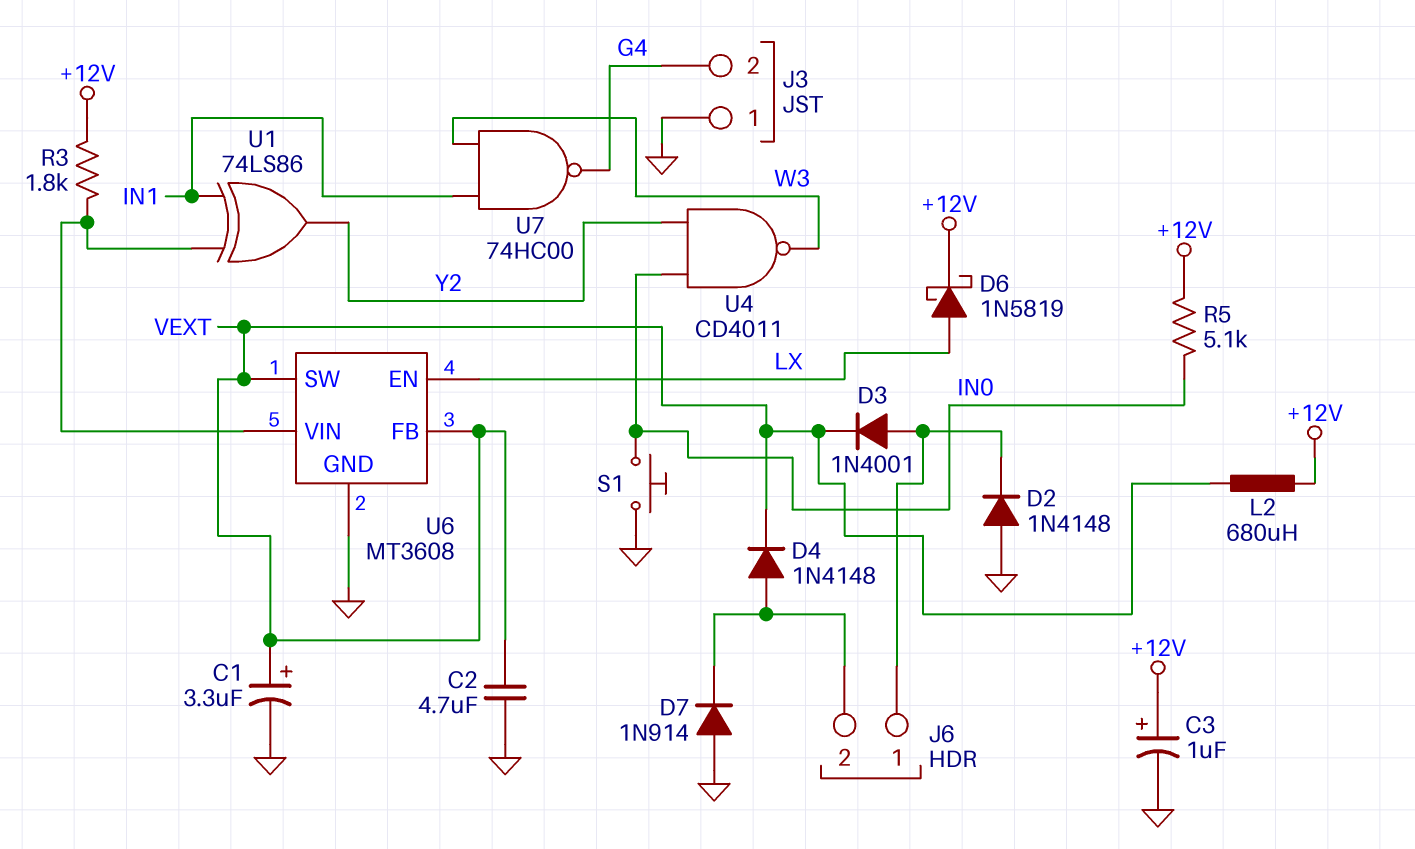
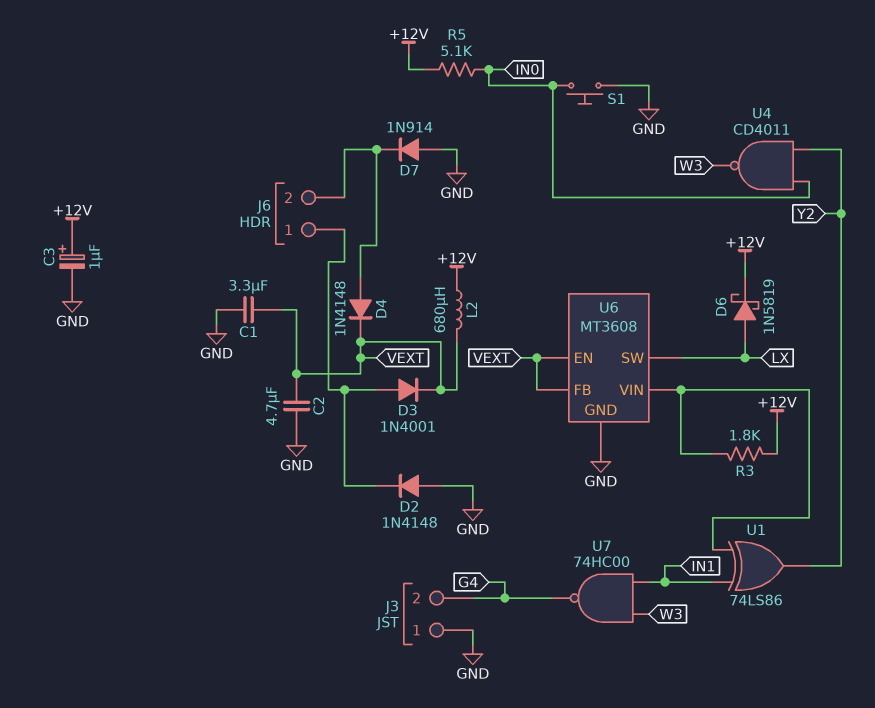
C1: 3.3uF (plus VEXT, minus GND) -> 3.3uF (GND, VEXT)
U6 pin EN: LX -> VEXT
U6 pin SW: VEXT -> LX

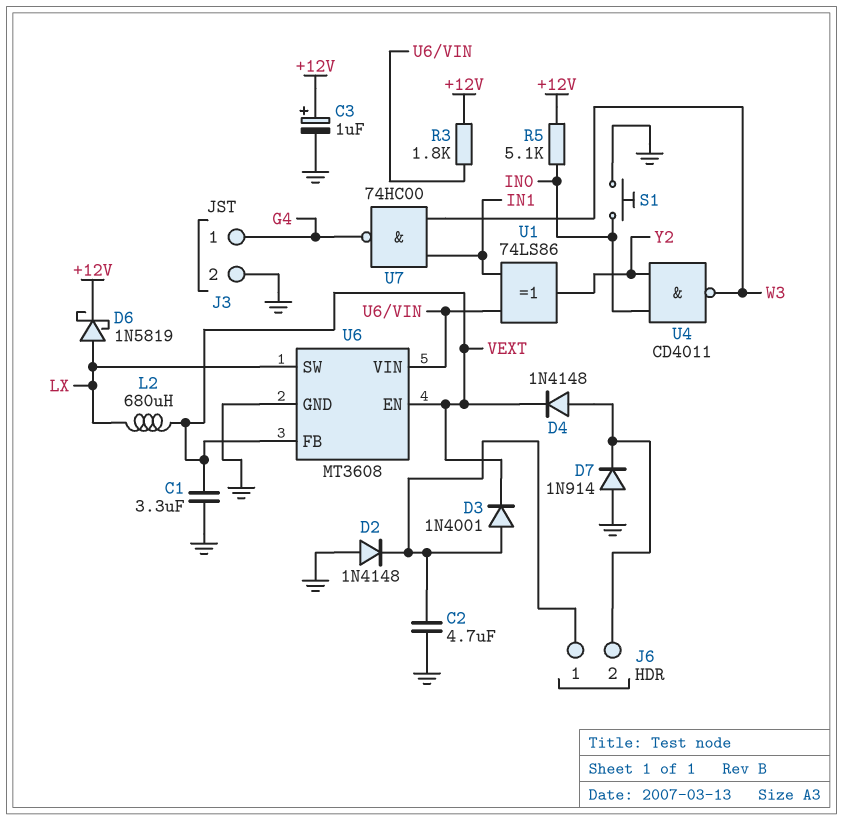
C2: 4.7uF (GND, VEXT) -> 4.7uF (GND, J6/1)
J3 pin 1: GND -> G4
J3 pin 2: G4 -> GND
L2: 680uH (+12V, VEXT) -> 680uH (LX, VEXT)

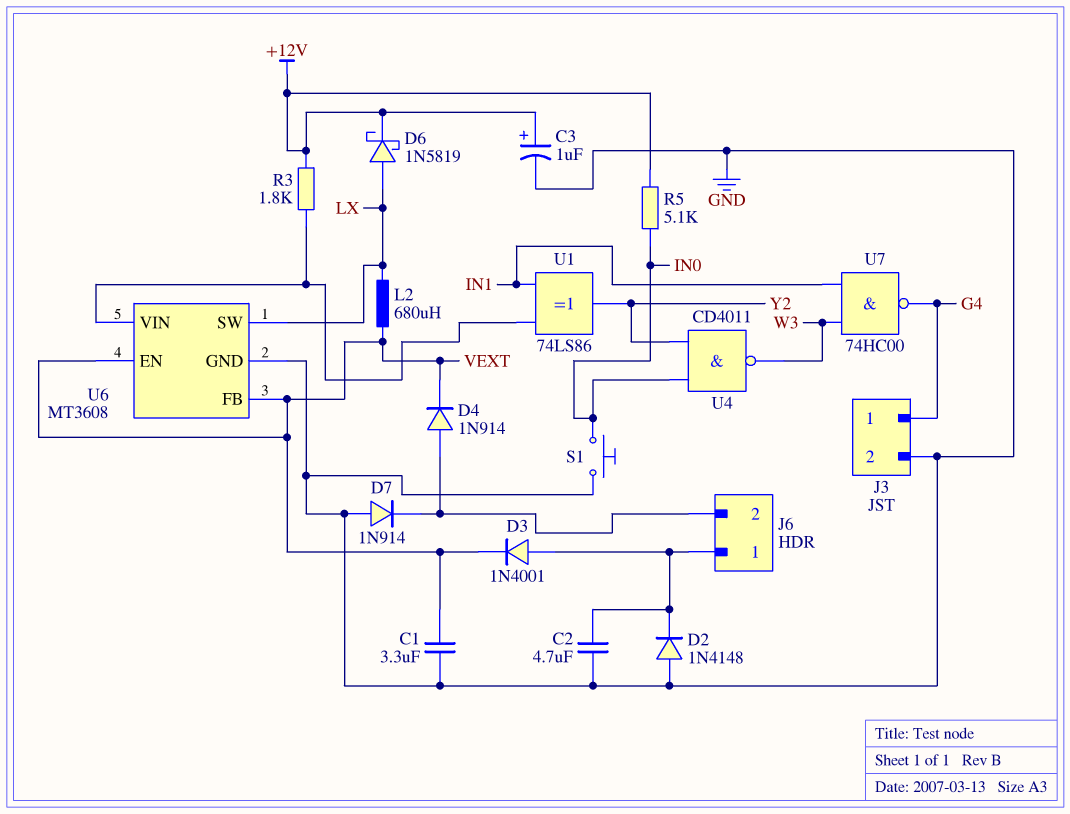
D4: diode 1N4148 (A J6/2, K VEXT) -> diode 1N914 (A J6/2, K VEXT)

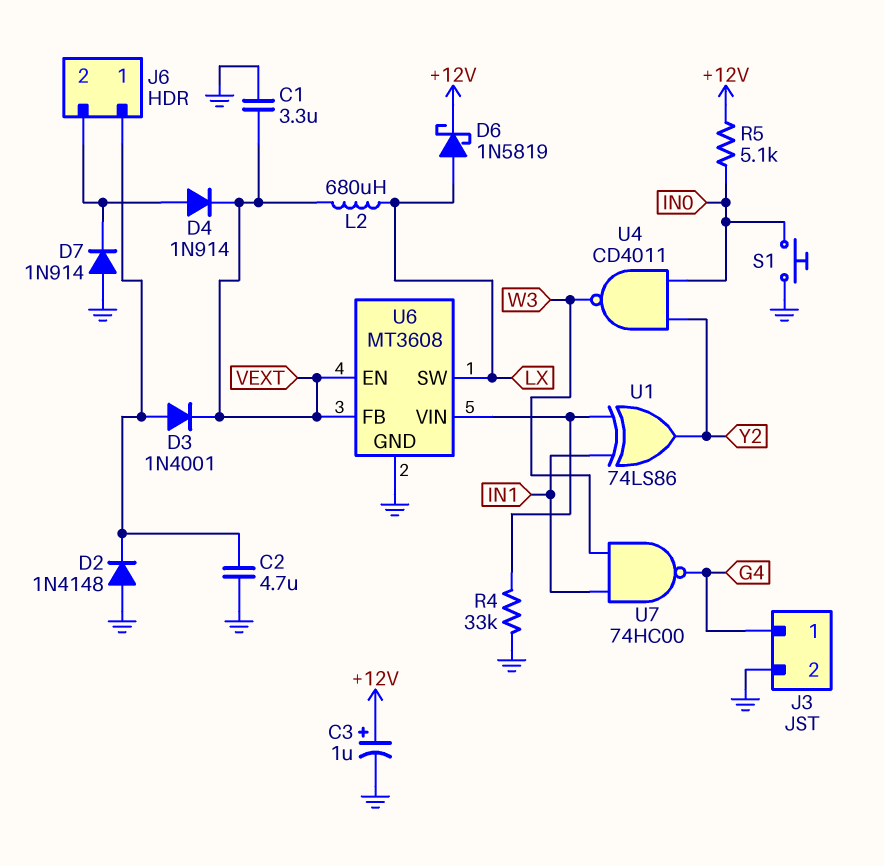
R3: 1.8k (+12V, U6/VIN) -> none
R4: none -> 33k (GND, U6/VIN)

